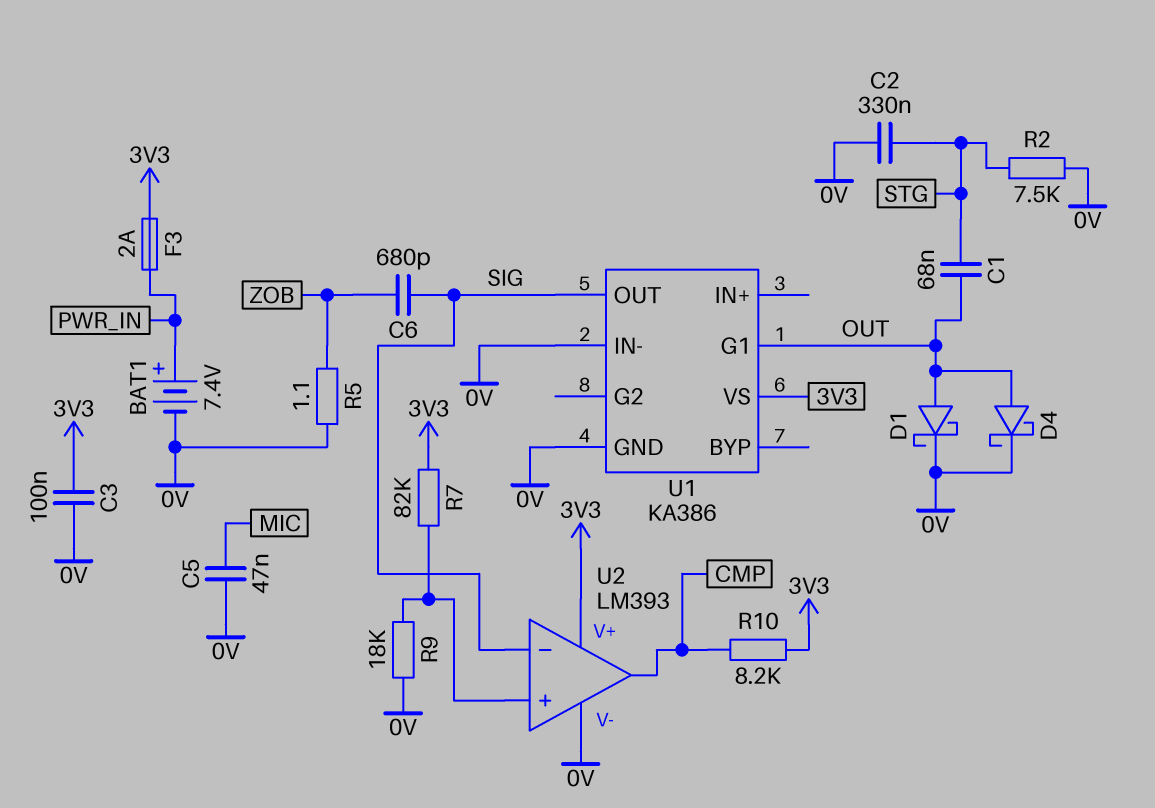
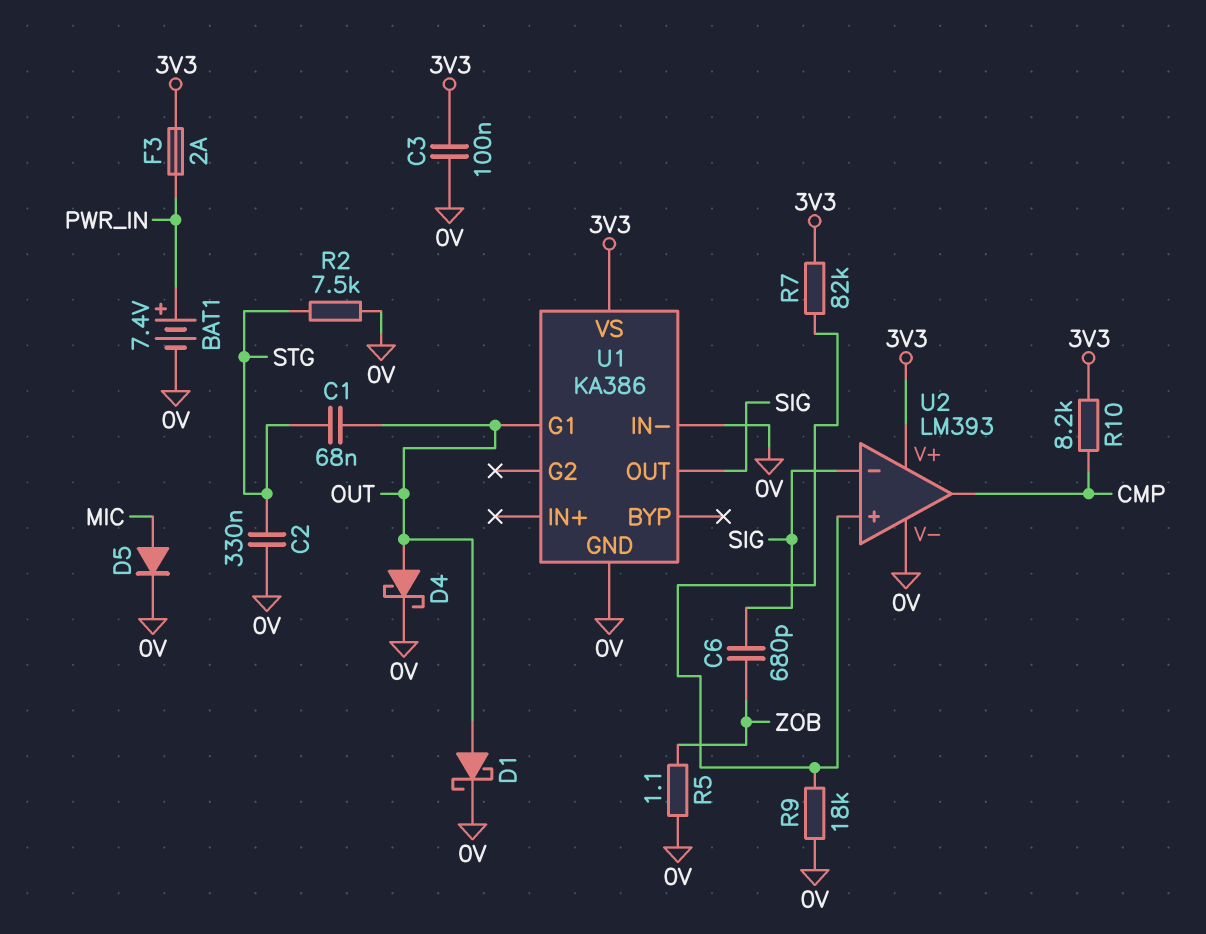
C5: 47nF (0V, MIC) -> none
D5: none -> diode (A MIC, K 0V)

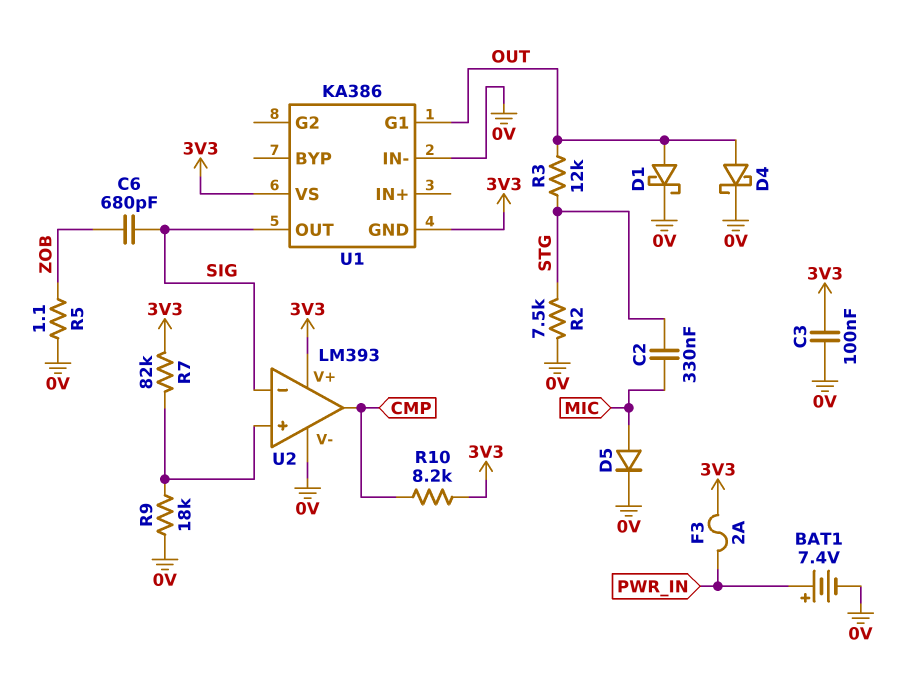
C1: 68nF (OUT, STG) -> none
C2: 330nF (0V, STG) -> 330nF (MIC, STG)
R3: none -> 12k (OUT, STG)
U1 pin GND: 0V -> 3V3

